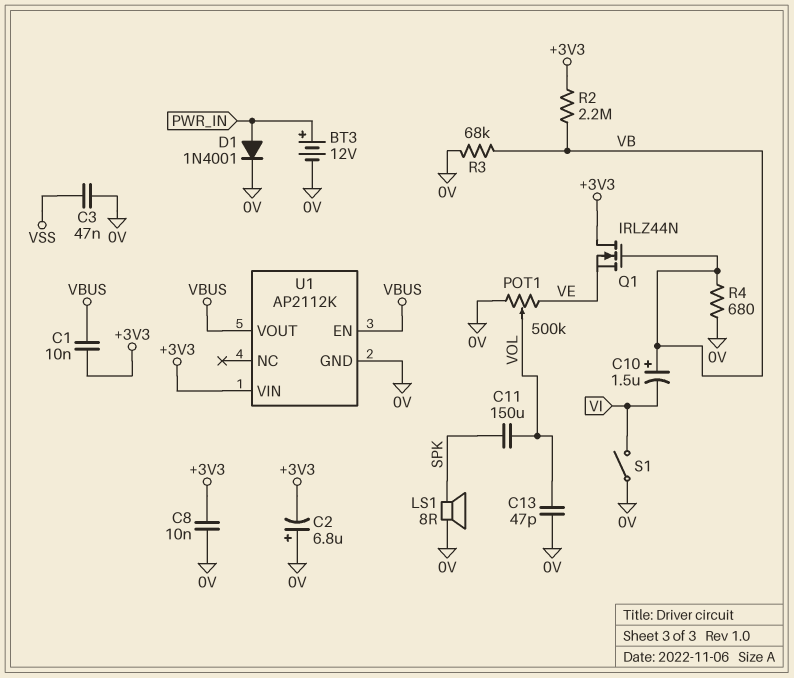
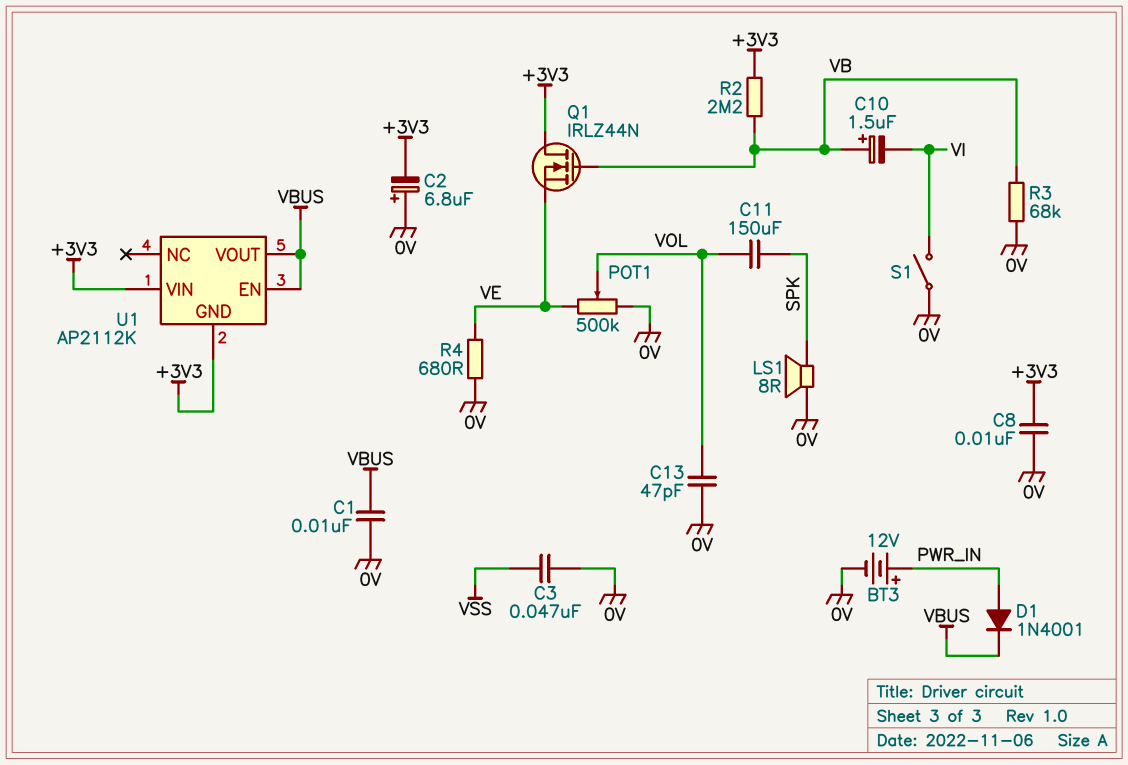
C1: 10nF (+3V3, VBUS) -> 10nF (0V, VBUS)
D1: diode 1N4001 (A PWR_IN, K 0V) -> diode 1N4001 (A PWR_IN, K VBUS)
R4: 680 (0V, VB) -> 680 (0V, VE)
U1 pin GND: 0V -> +3V3

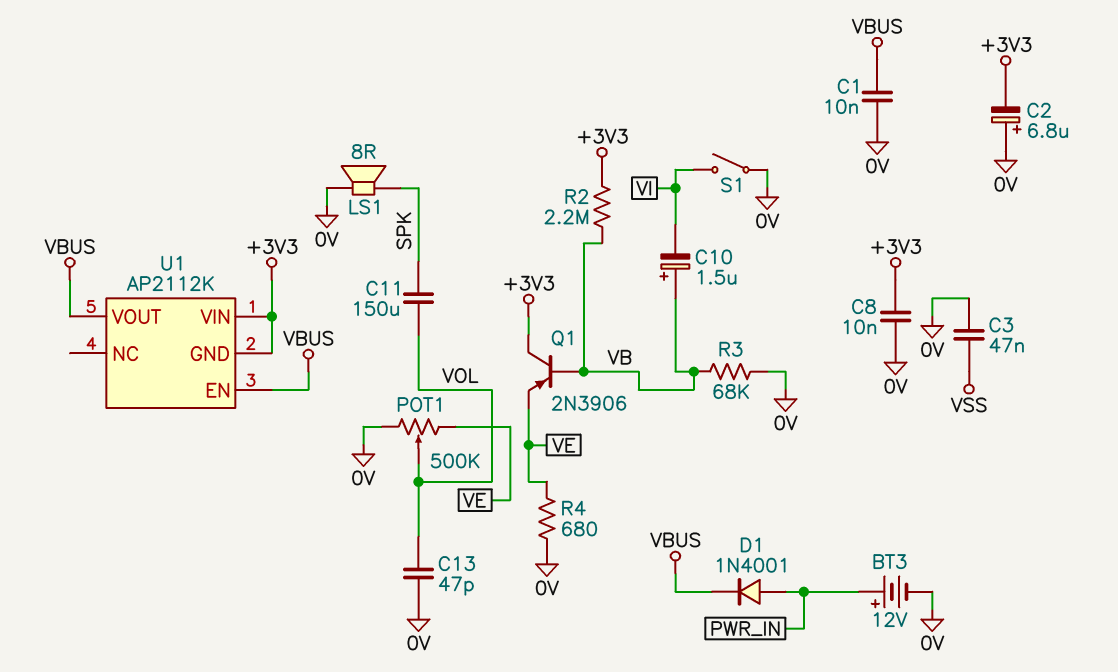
Q1: NMOS IRLZ44N (G VB, D +3V3, S VE) -> PNP 2N3906 (B VB, C +3V3, E VE)

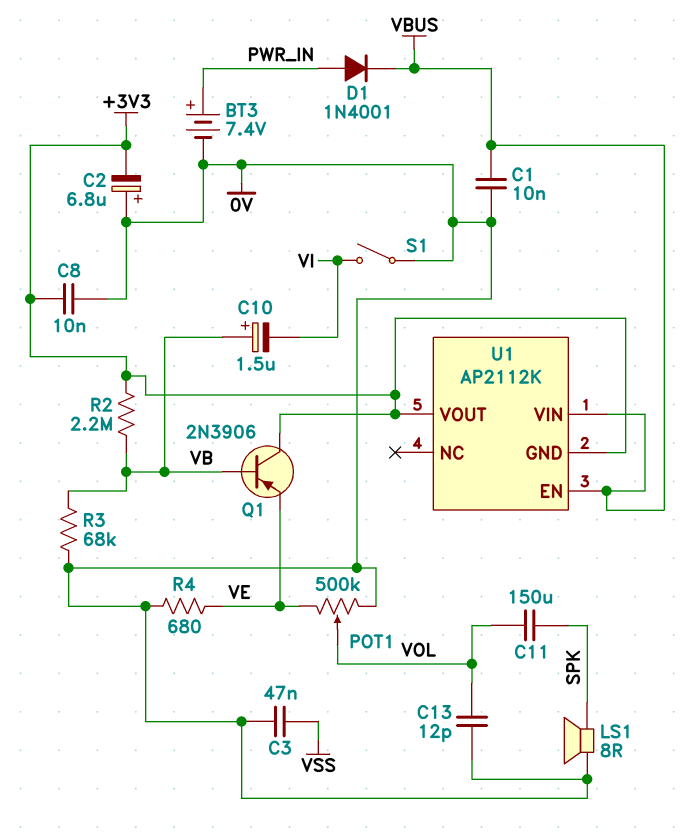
BT3: 12V (plus PWR_IN, minus 0V) -> 7.4V (plus PWR_IN, minus 0V)
C13: 47pF (0V, VOL) -> 12pF (0V, VOL)
U1 pin VIN: +3V3 -> VBUS
U1 pin VOUT: VBUS -> +3V3

